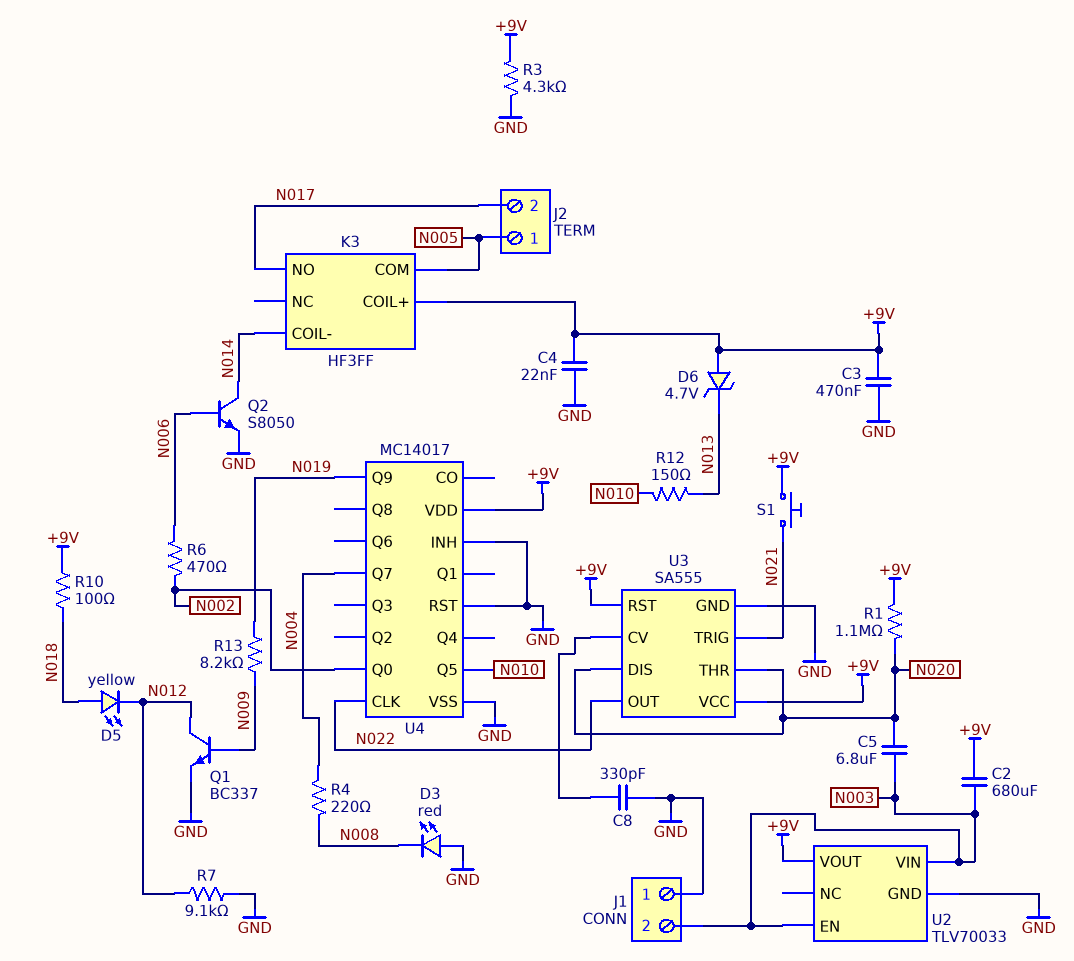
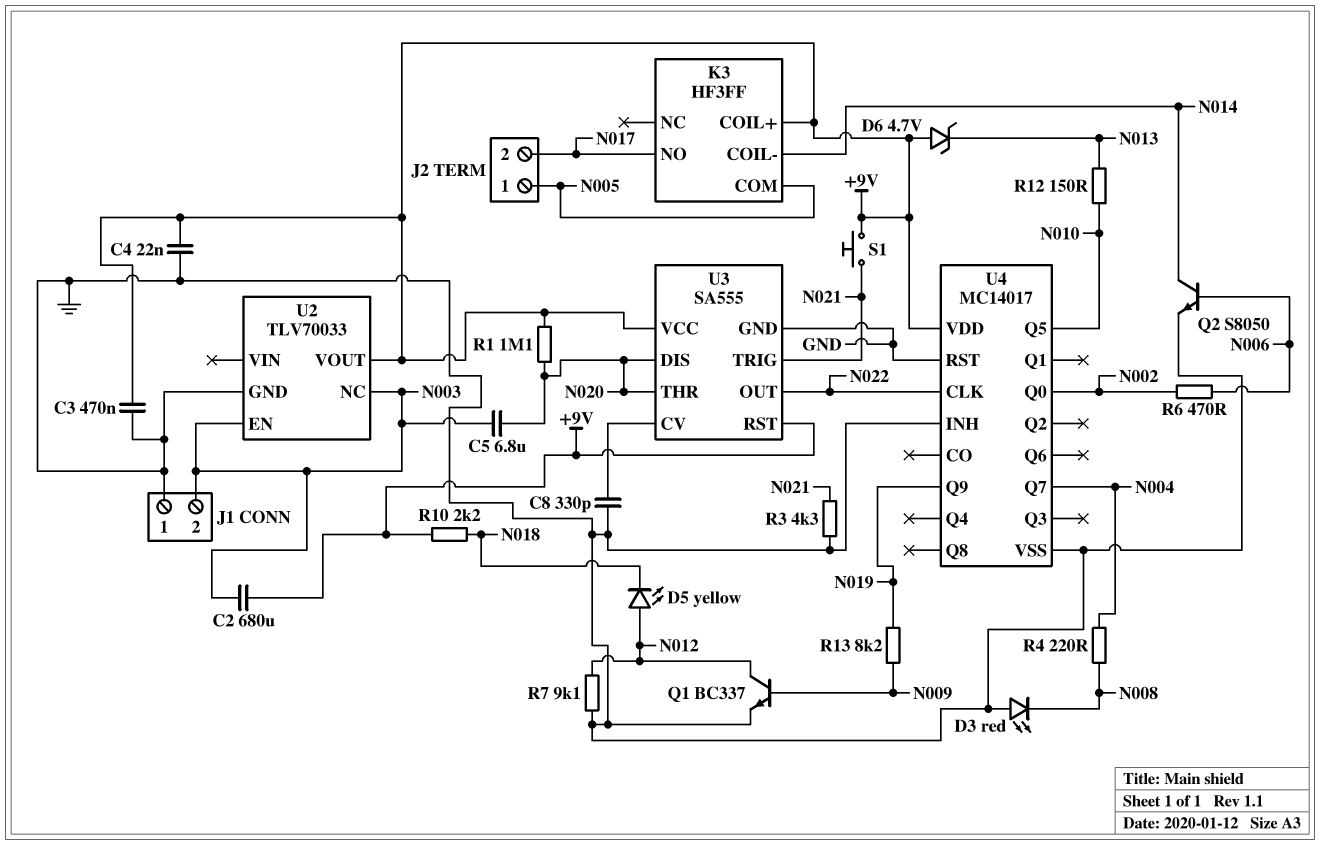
D5: LED yellow (A N018, K N012) -> LED yellow (A N012, K N018)
R3: 4.3k (+9V, GND) -> 4.3k (GND, N021)
R10: 100 (+9V, N018) -> 2.2k (+9V, N018)
U2 pin NC: none -> N003
U2 pin VIN: N003 -> none

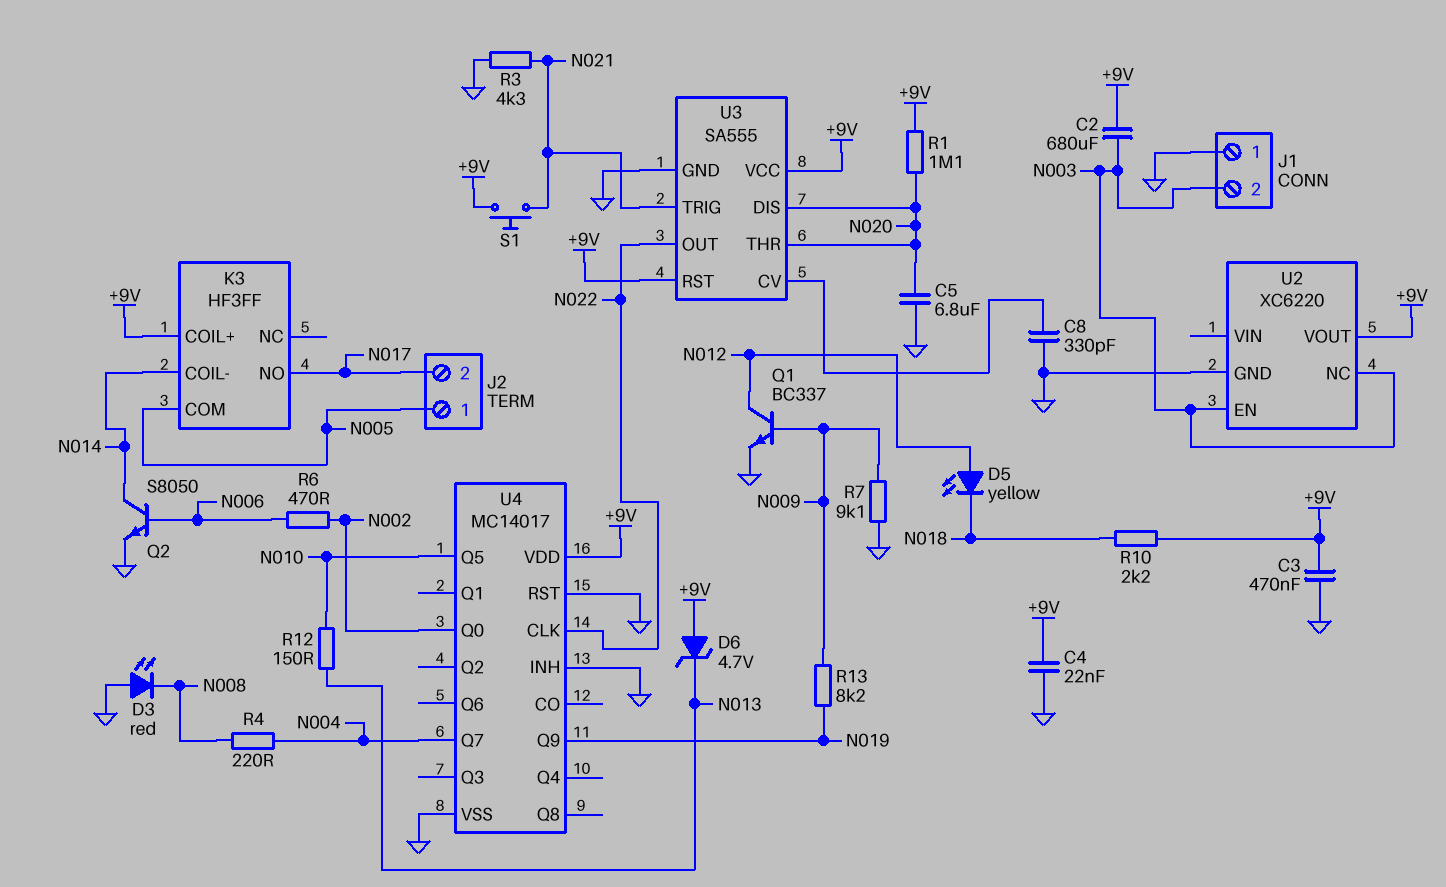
C5: 6.8uF (N003, N020) -> 6.8uF (GND, N020)
R7: 9.1k (GND, N012) -> 9.1k (GND, N009)
U2: TLV70033 -> XC6220

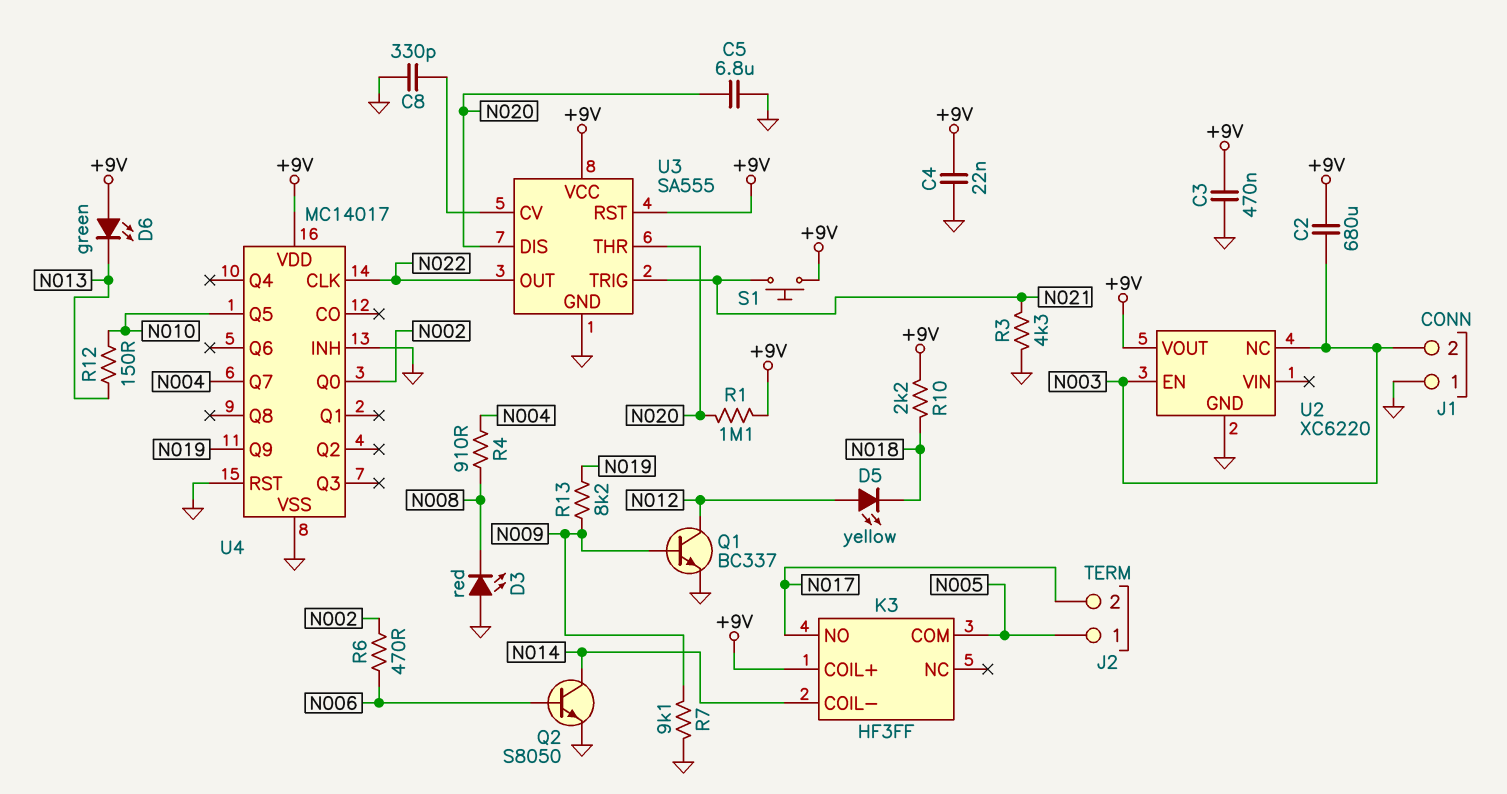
D6: zener 4.7V (A +9V, K N013) -> LED green (A +9V, K N013)
R4: 220 (N004, N008) -> 910 (N004, N008)

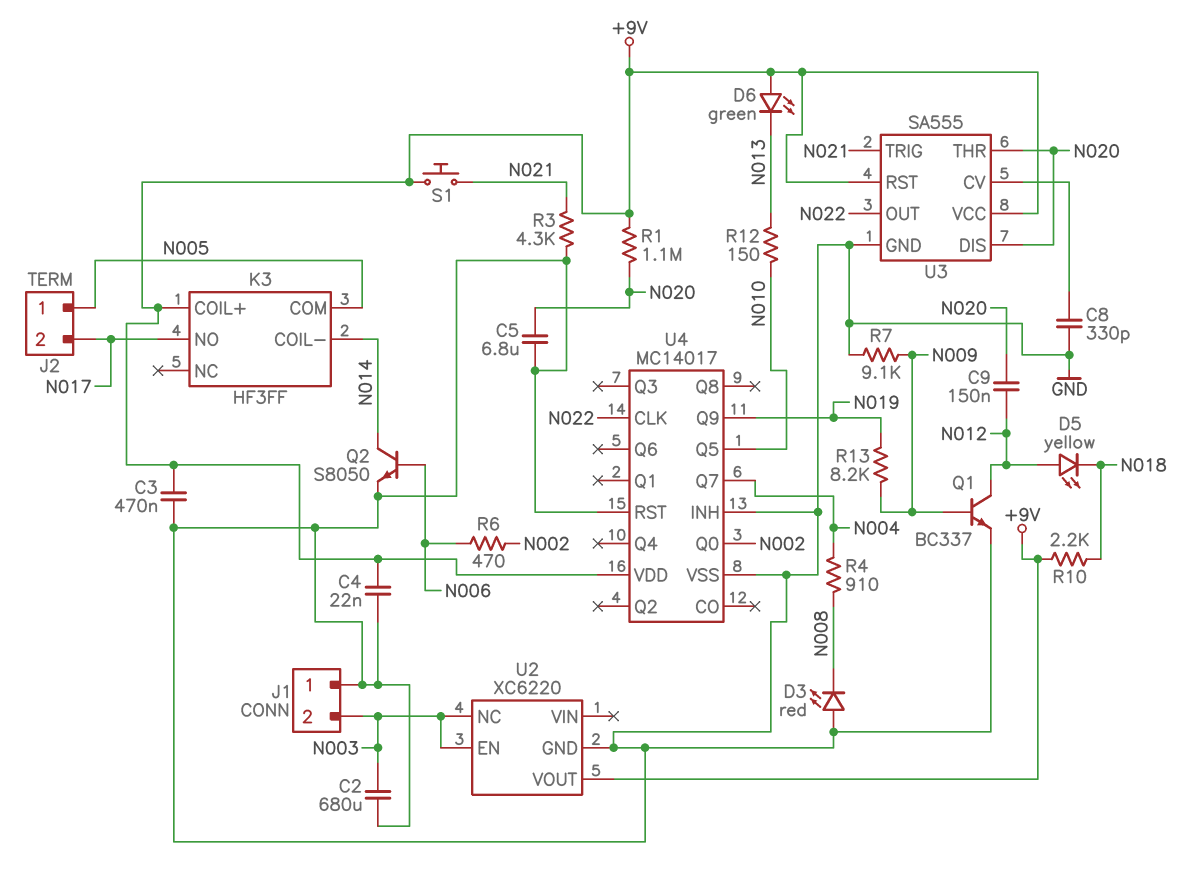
C2: 680uF (+9V, N003) -> 680uF (GND, N003)
C9: none -> 150nF (N012, N020)

